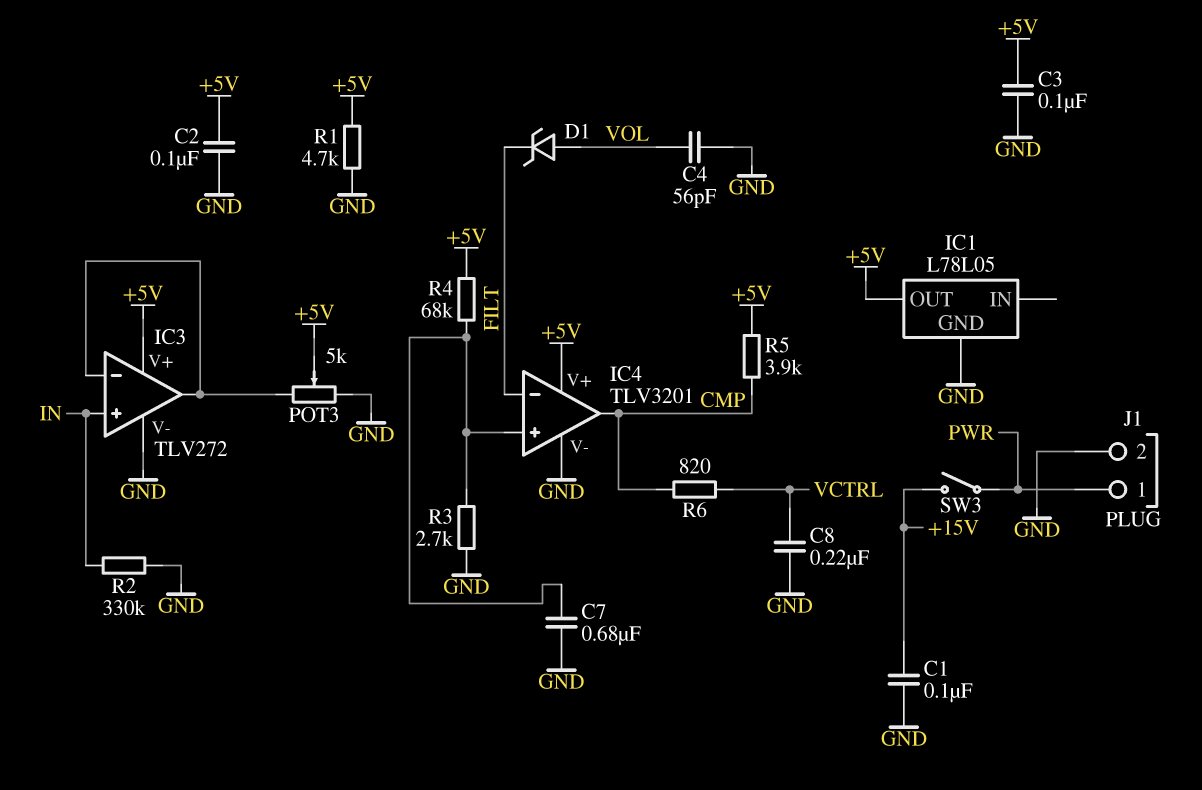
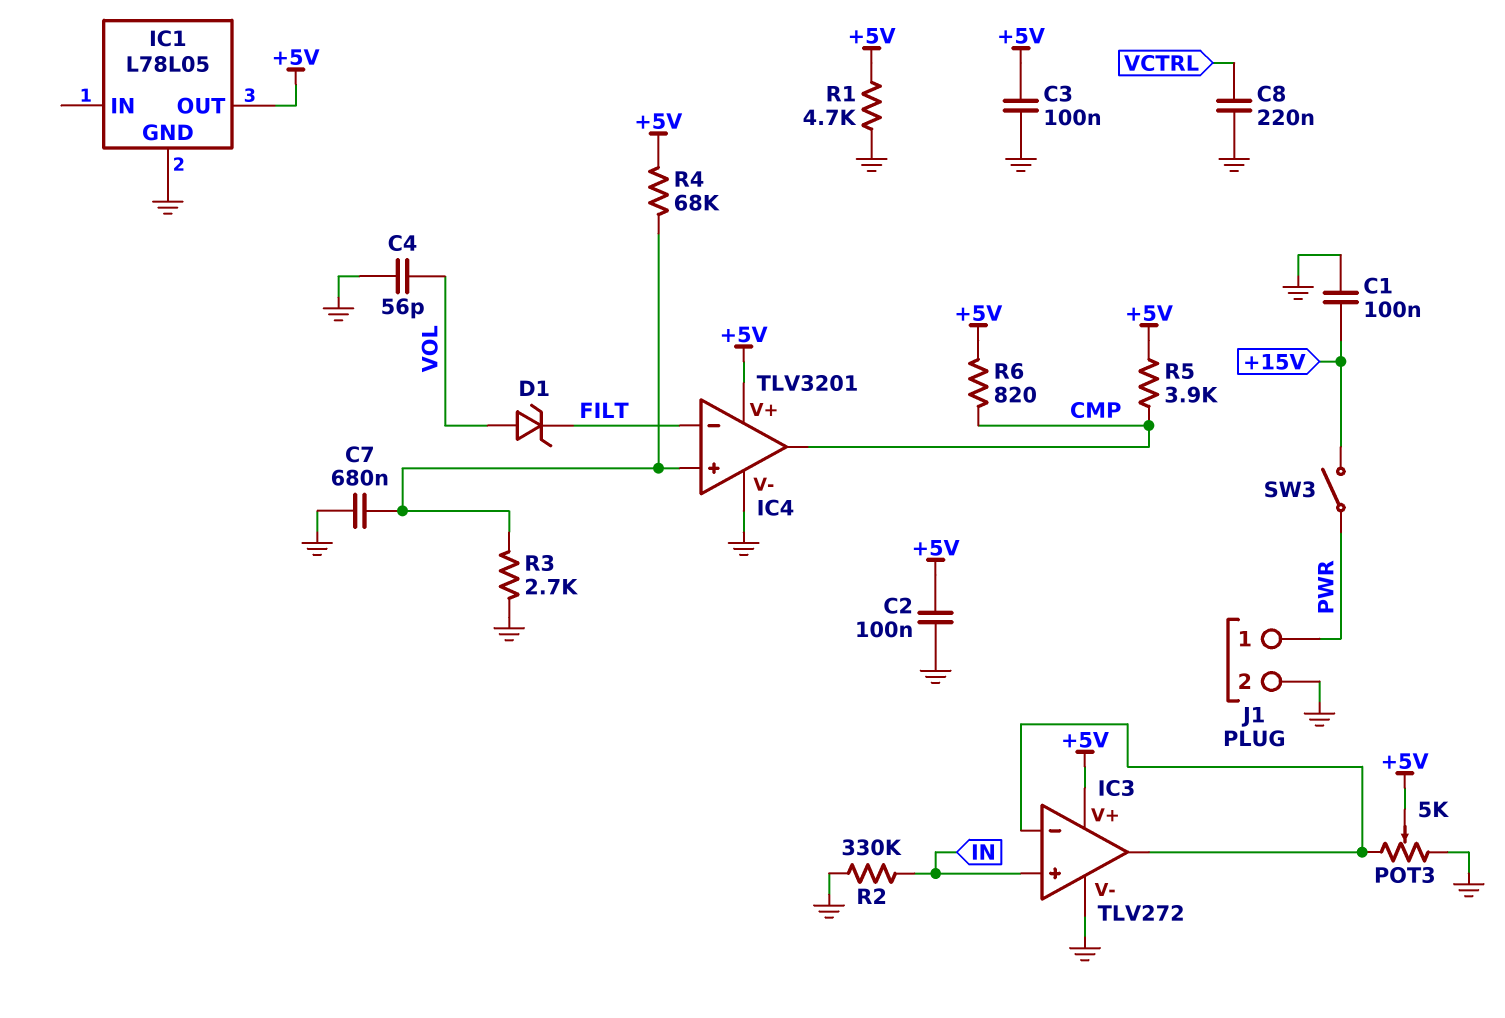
R6: 820 (CMP, VCTRL) -> 820 (+5V, CMP)

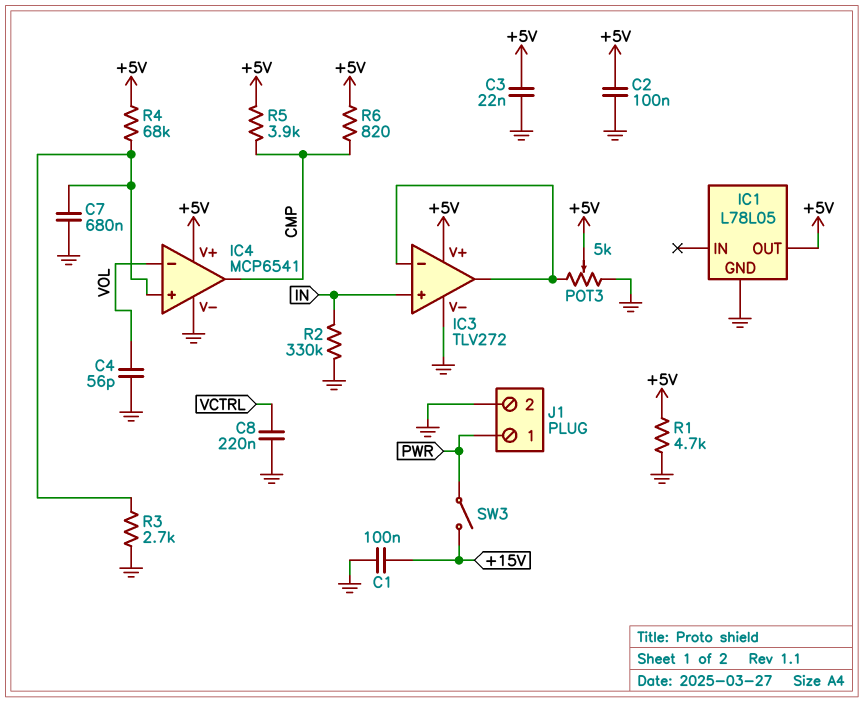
C3: 100nF (+5V, GND) -> 22nF (+5V, GND)
D1: zener (A VOL, K FILT) -> none
IC4: TLV3201 -> MCP6541
IC4 pin in-: FILT -> VOL

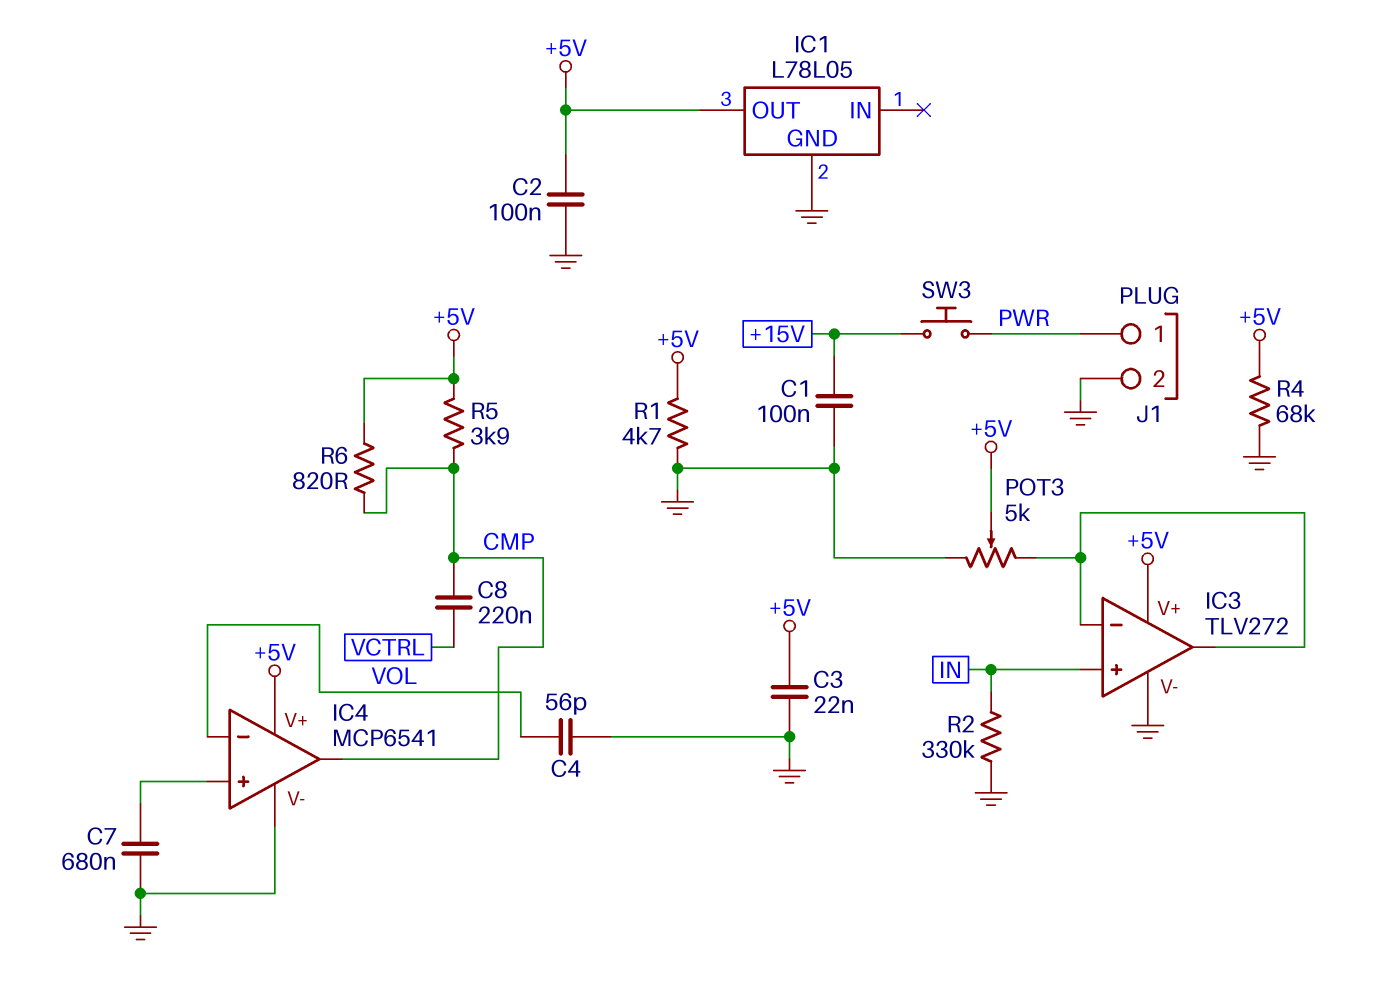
C8: 220nF (GND, VCTRL) -> 220nF (CMP, VCTRL)
R3: 2.7k (GND, IC4/in+) -> none
R4: 68k (+5V, IC4/in+) -> 68k (+5V, GND)
SW3: switch (+15V, PWR) -> button (+15V, PWR)

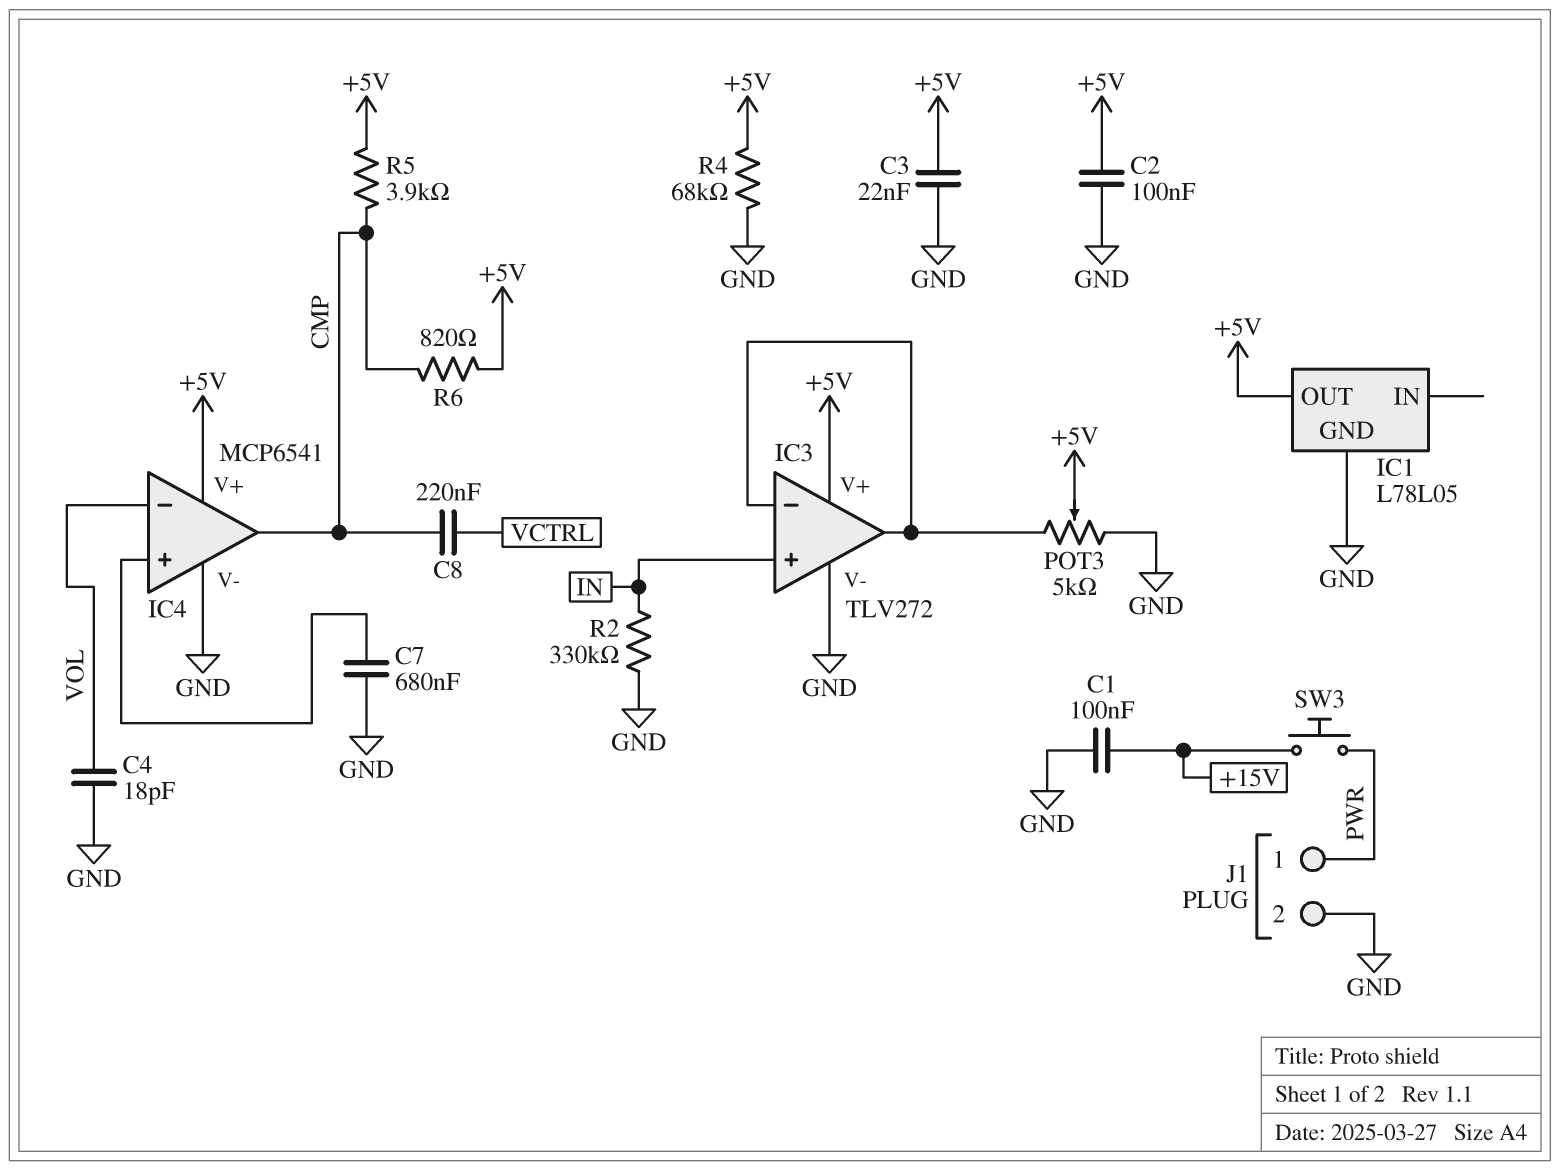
C4: 56pF (GND, VOL) -> 18pF (GND, VOL)
R1: 4.7k (+5V, GND) -> none

